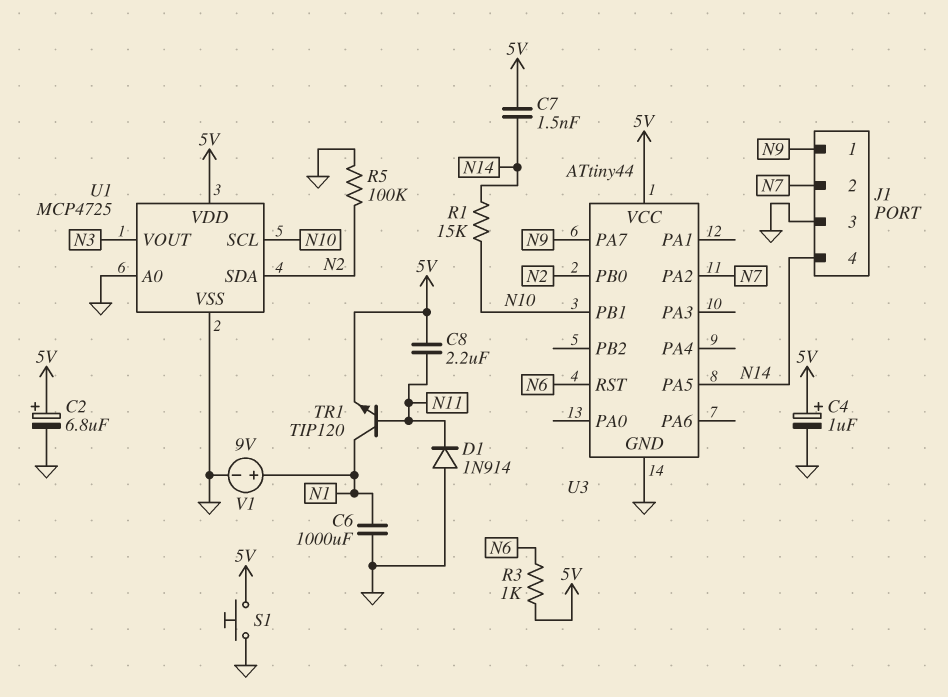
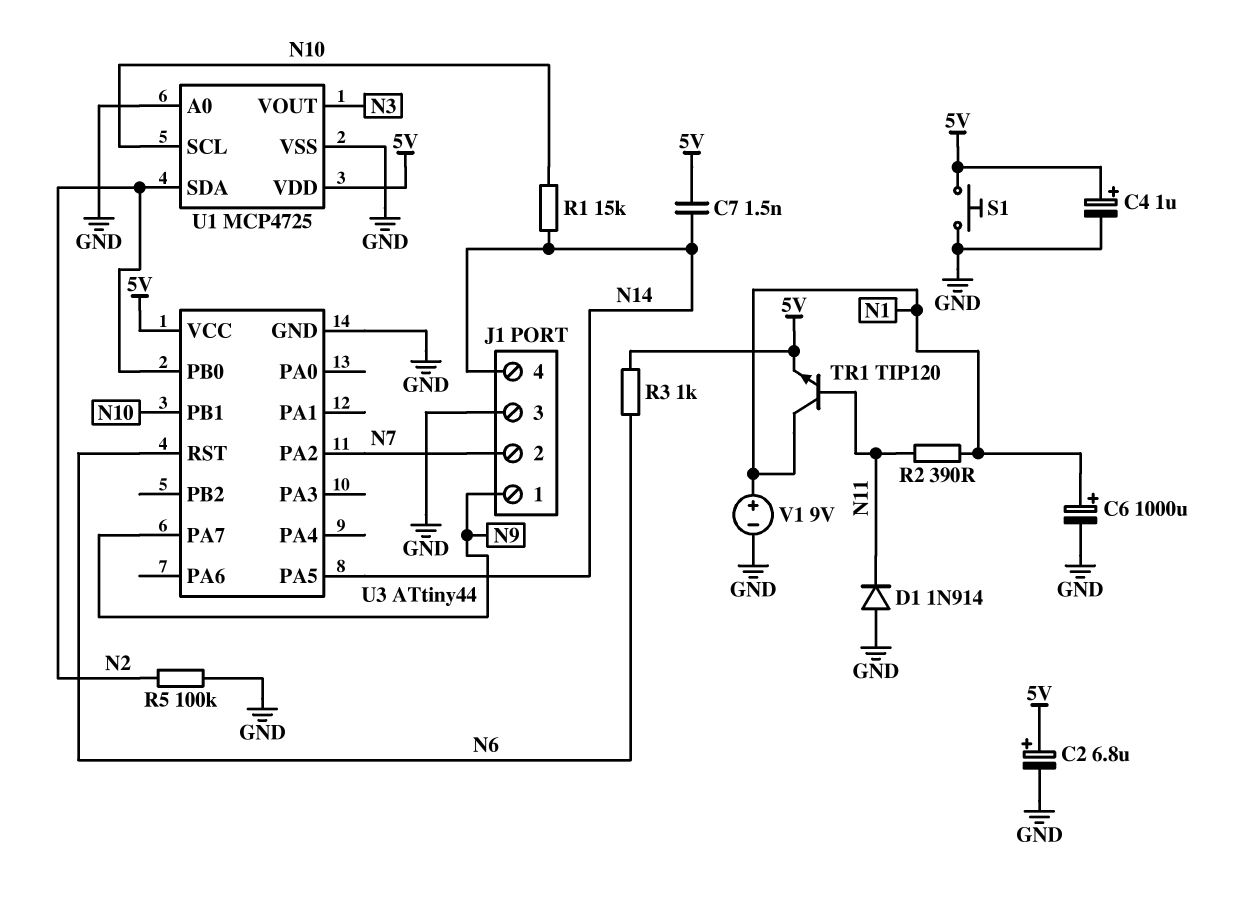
C6: 1000uF (GND, N1) -> 1000uF (plus N1, minus GND)
C8: 2.2uF (5V, N11) -> none
R2: none -> 390 (N1, N11)

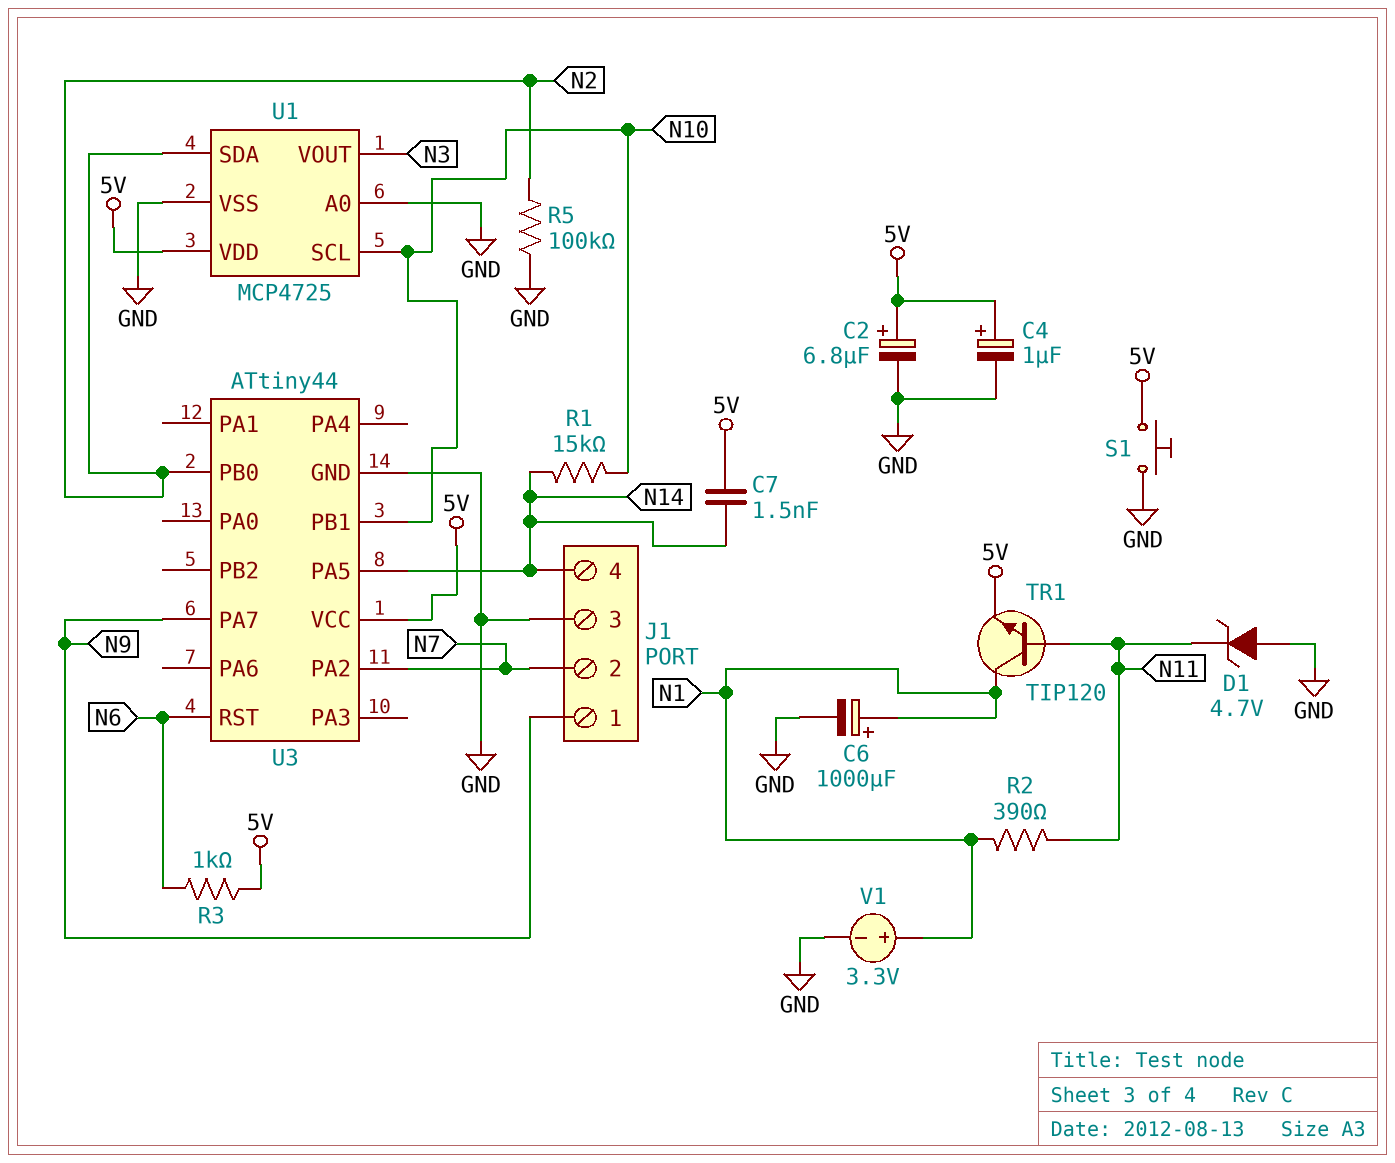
D1: diode 1N914 (A GND, K N11) -> zener 4.7V (A GND, K N11)
V1: 9V (plus N1, minus GND) -> 3.3V (plus N1, minus GND)

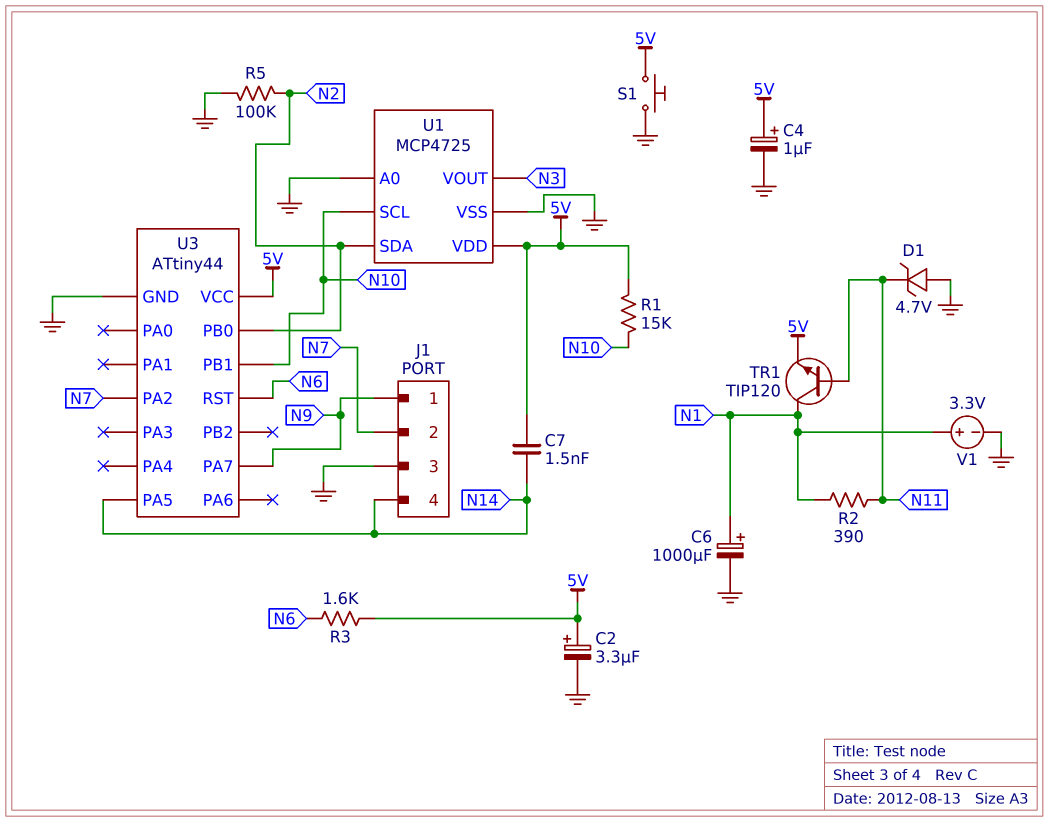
C2: 6.8uF (plus 5V, minus GND) -> 3.3uF (plus 5V, minus GND)
R1: 15k (N10, N14) -> 15k (5V, N10)
R3: 1k (5V, N6) -> 1.6k (5V, N6)

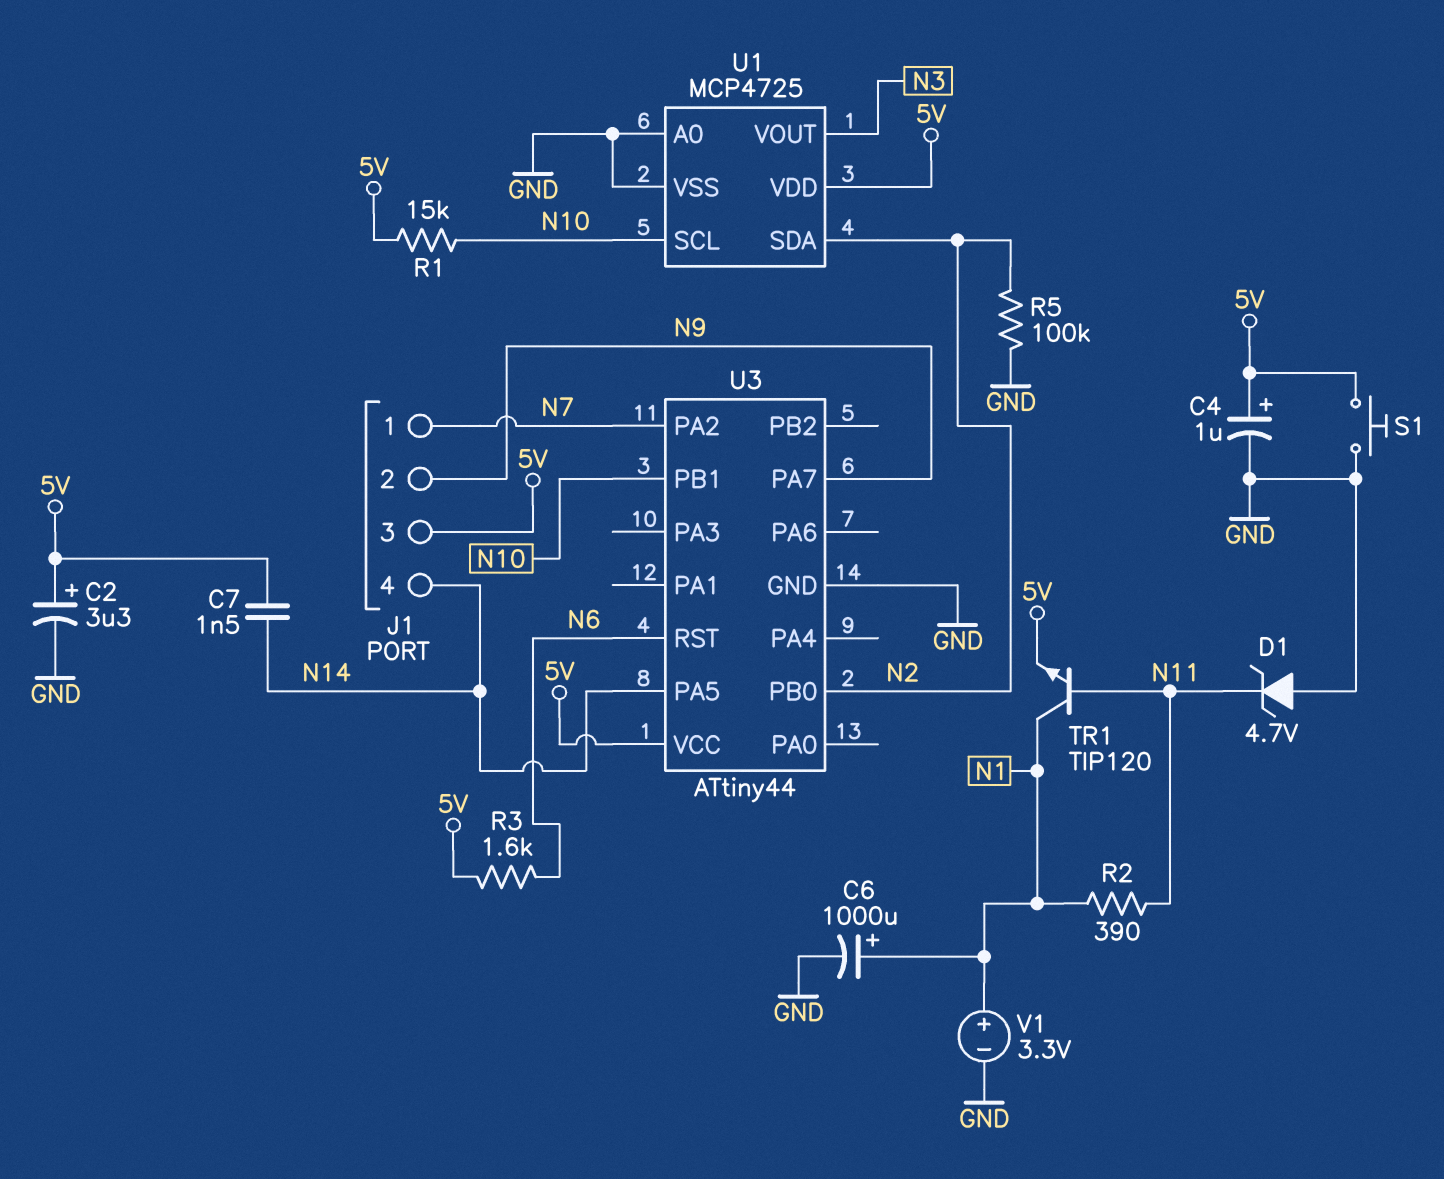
J1 pin 1: N9 -> N7
J1 pin 2: N7 -> N9
J1 pin 3: GND -> 5V

